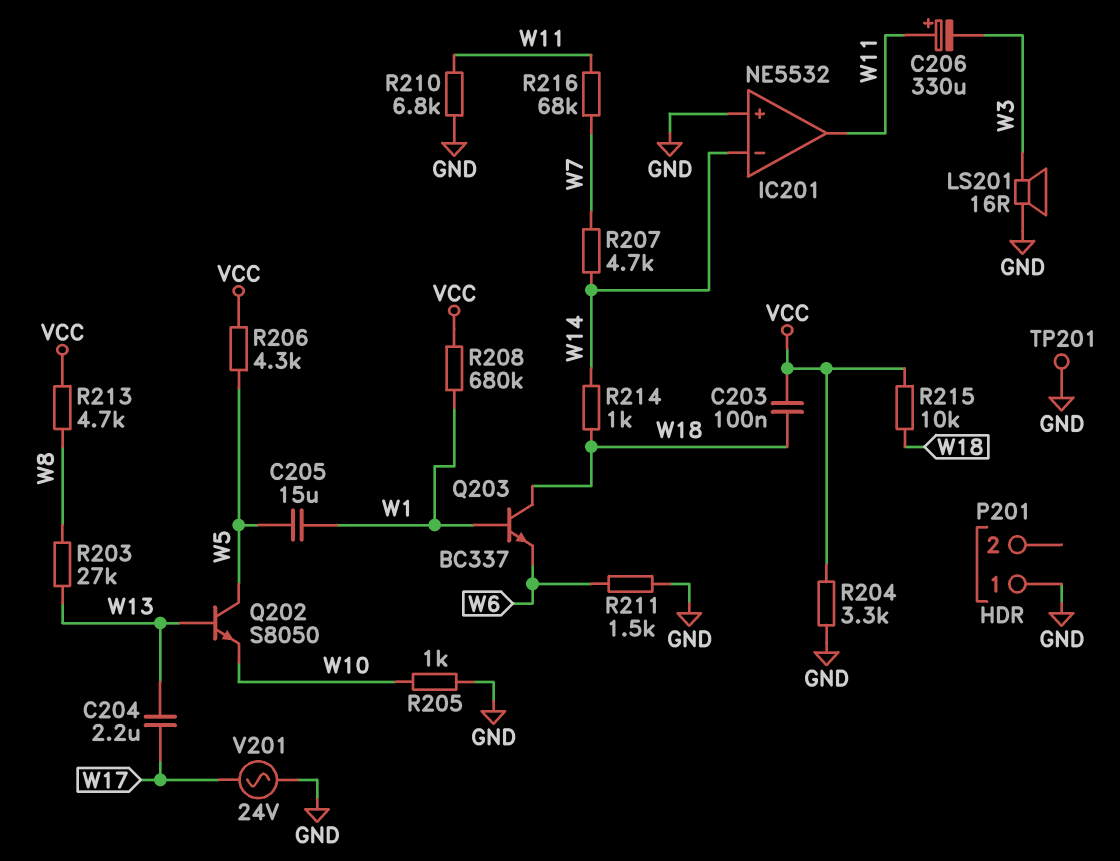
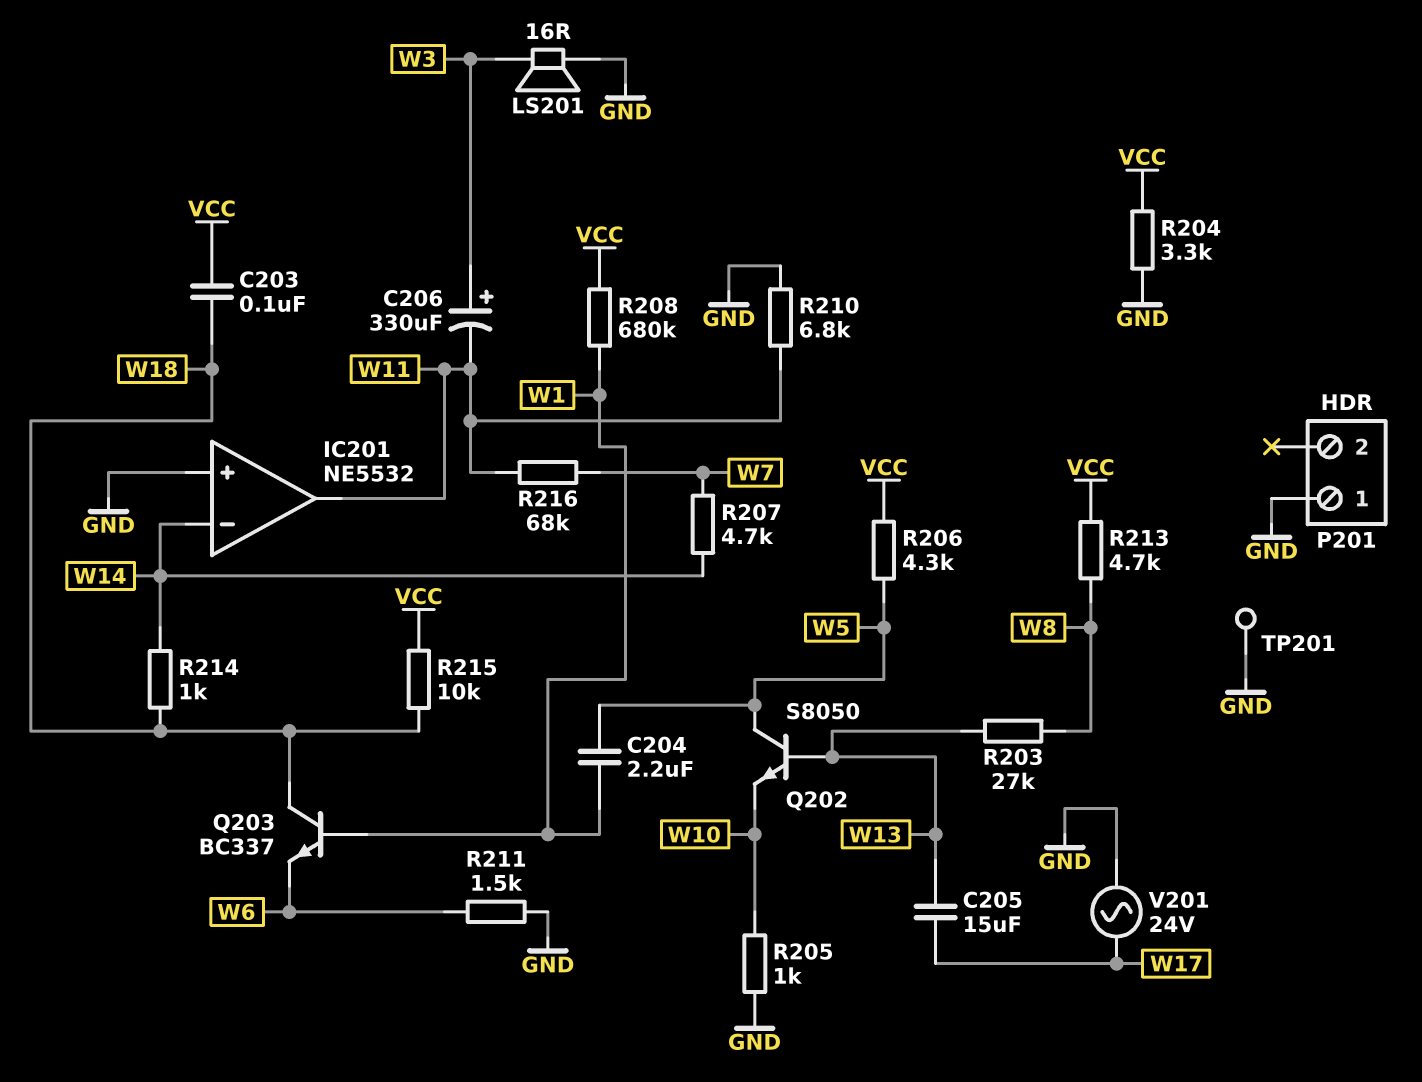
C204: 2.2uF (W13, W17) -> 2.2uF (W1, W5)
C205: 15uF (W1, W5) -> 15uF (W13, W17)
C206: 330uF (plus W11, minus W3) -> 330uF (plus W3, minus W11)

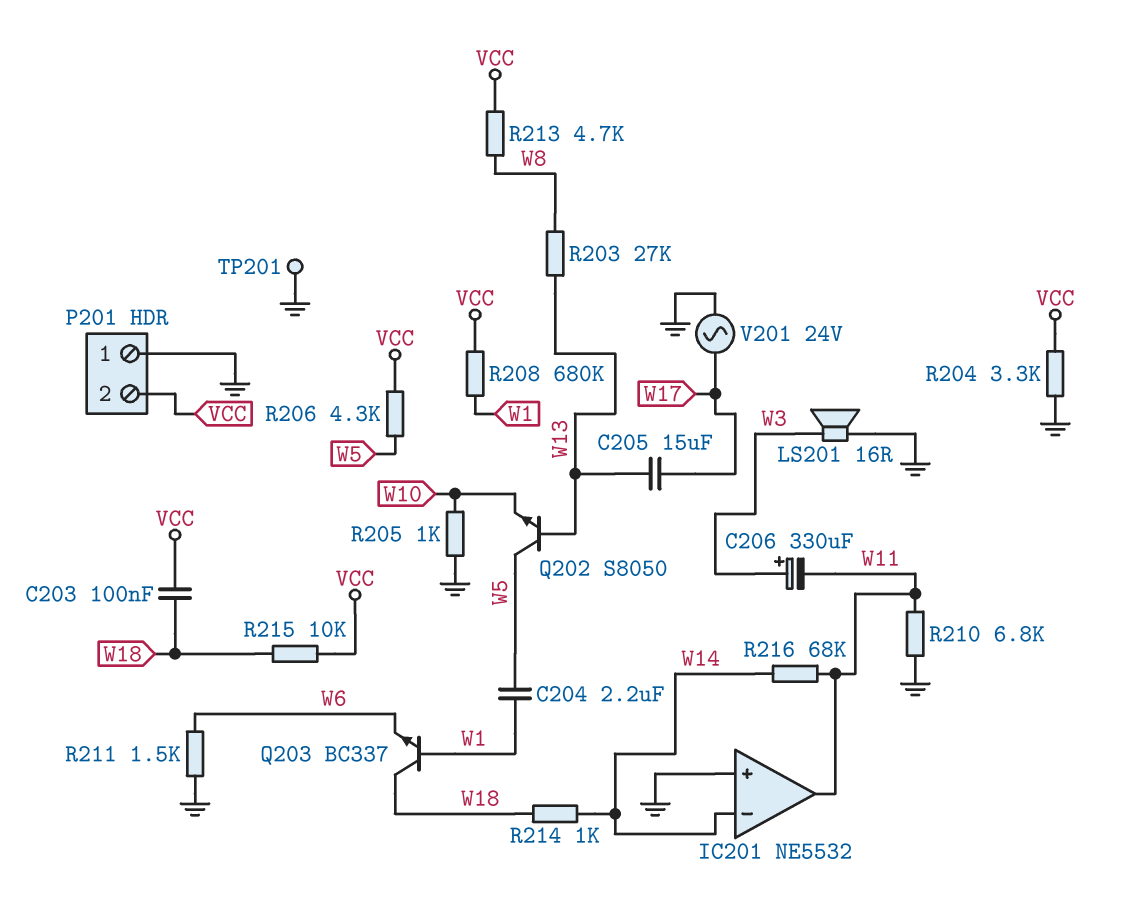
P201 pin 2: none -> VCC
R207: 4.7k (W7, W14) -> none
R216: 68k (W7, W11) -> 68k (W11, W14)

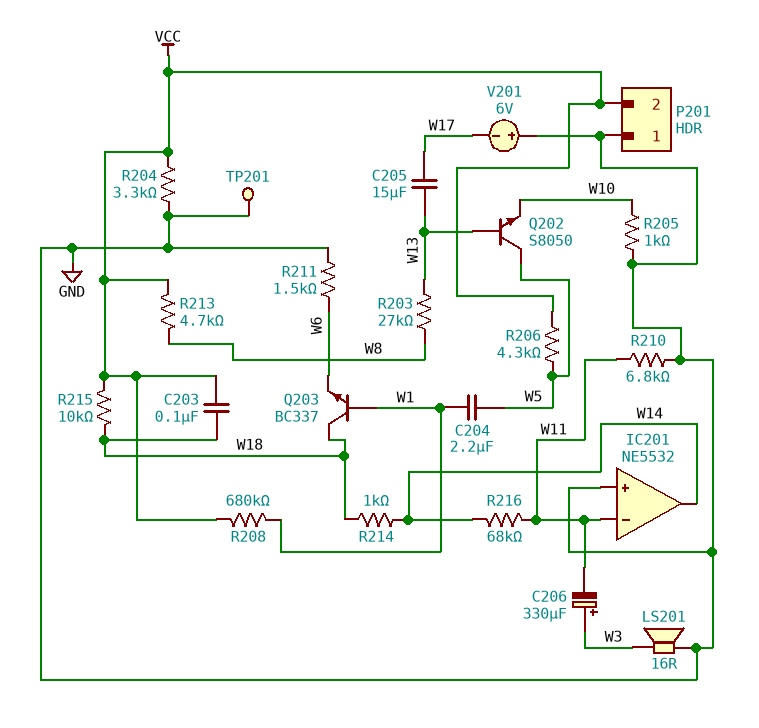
IC201 pin in-: W14 -> W11
IC201 pin out: W11 -> W14
V201: AC 24V (GND, W17) -> 6V (plus GND, minus W17)

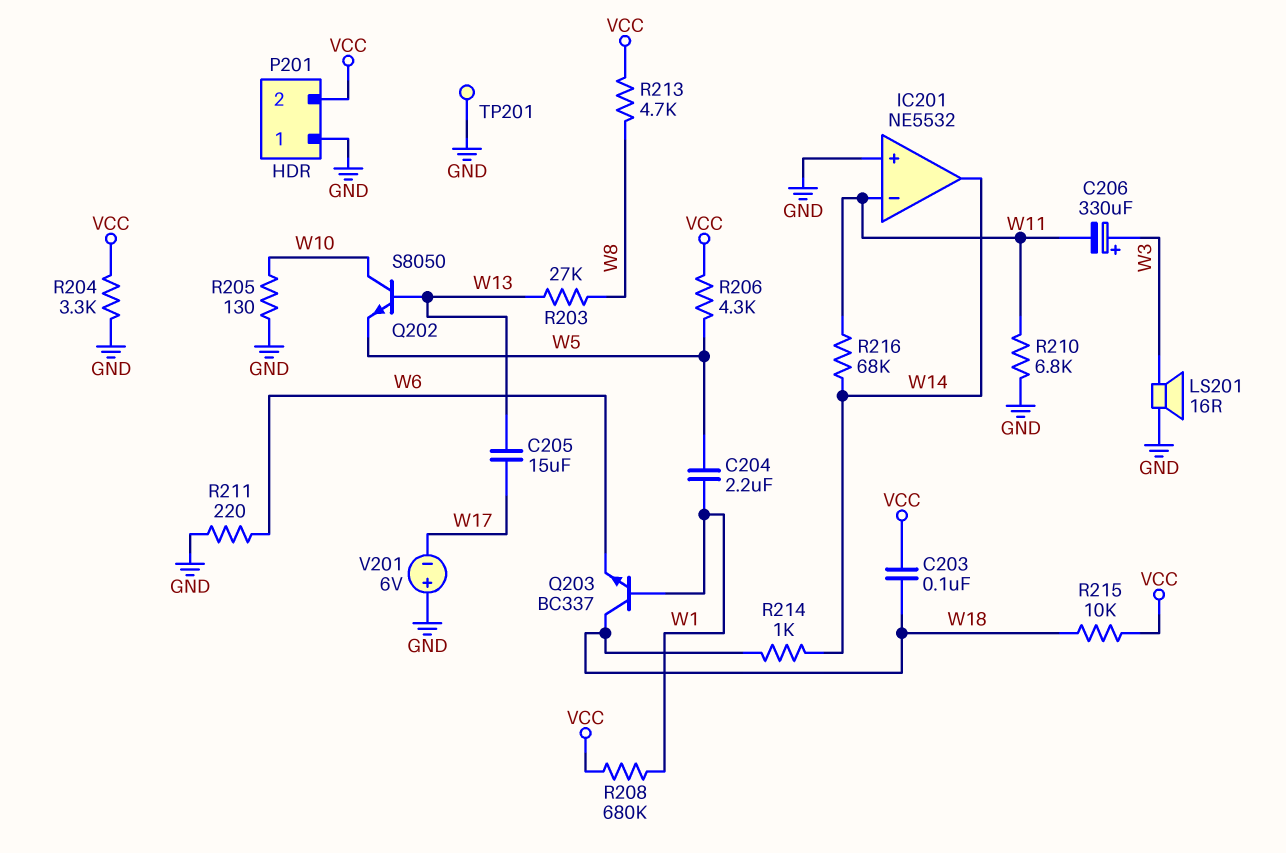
Q202: NPN S8050 (B W13, C W5, E W10) -> NPN S8050 (B W13, C W10, E W5)
R205: 1k (GND, W10) -> 130 (GND, W10)
R211: 1.5k (GND, W6) -> 220 (GND, W6)

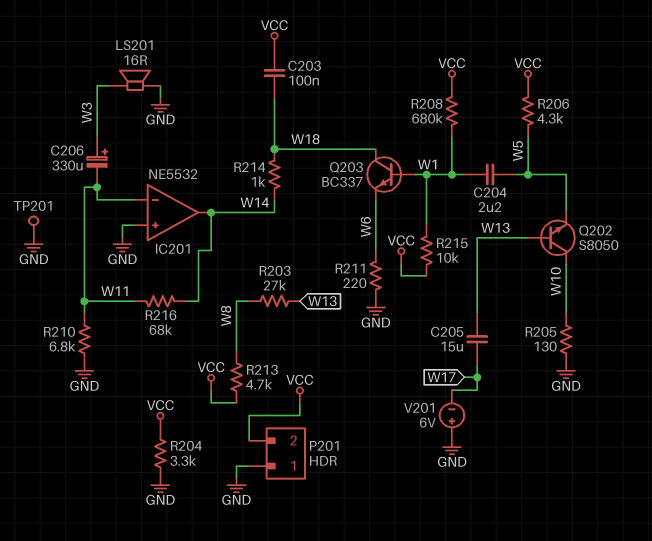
R215: 10k (VCC, W18) -> 10k (VCC, W1)

